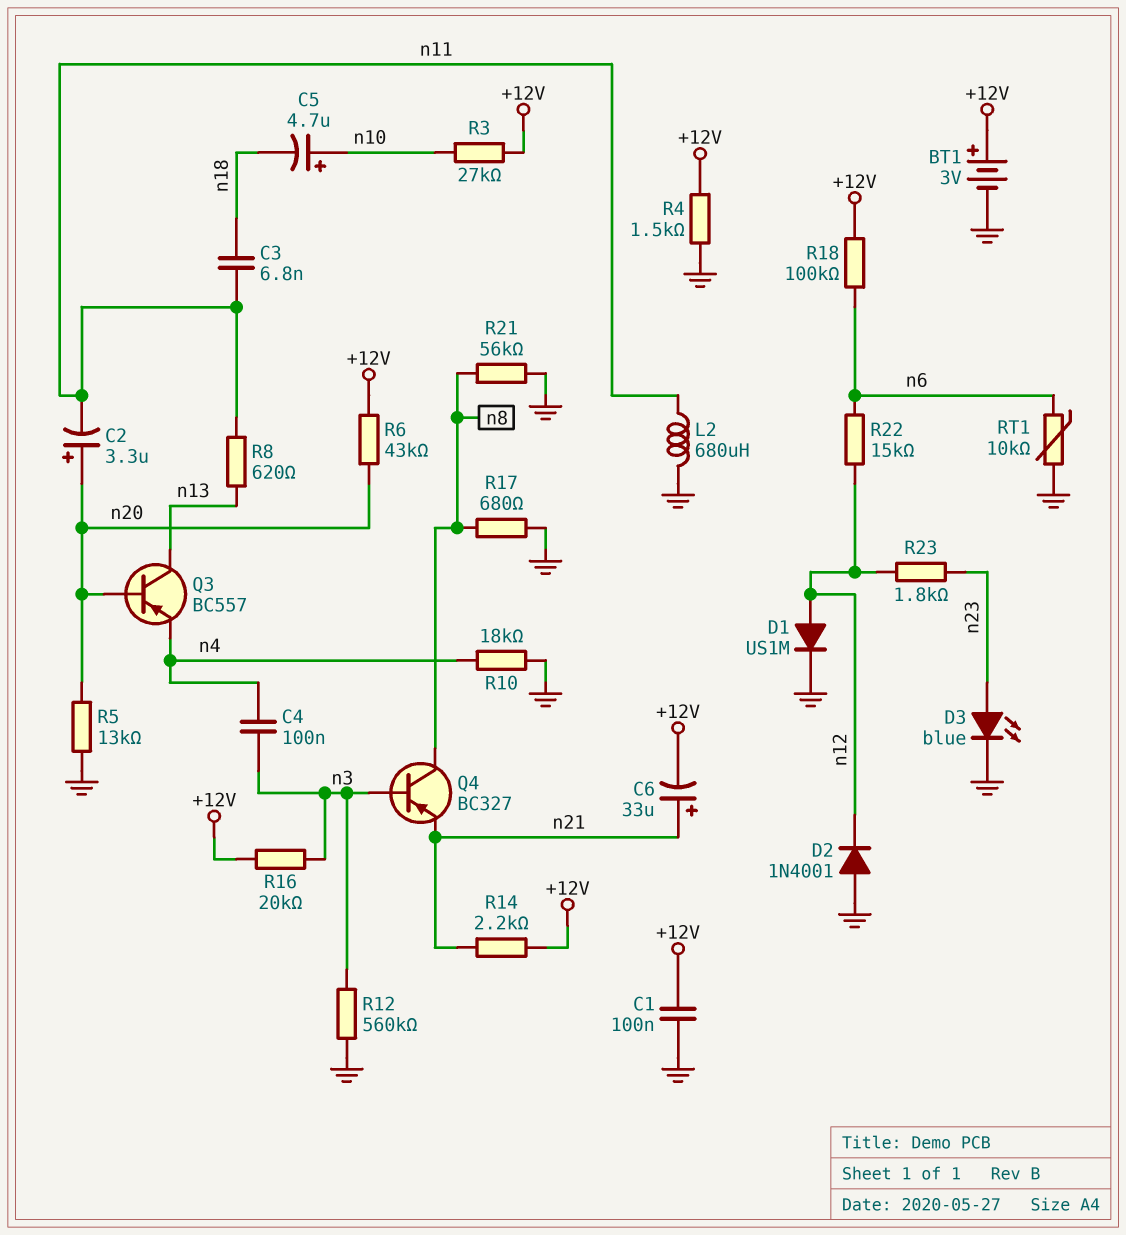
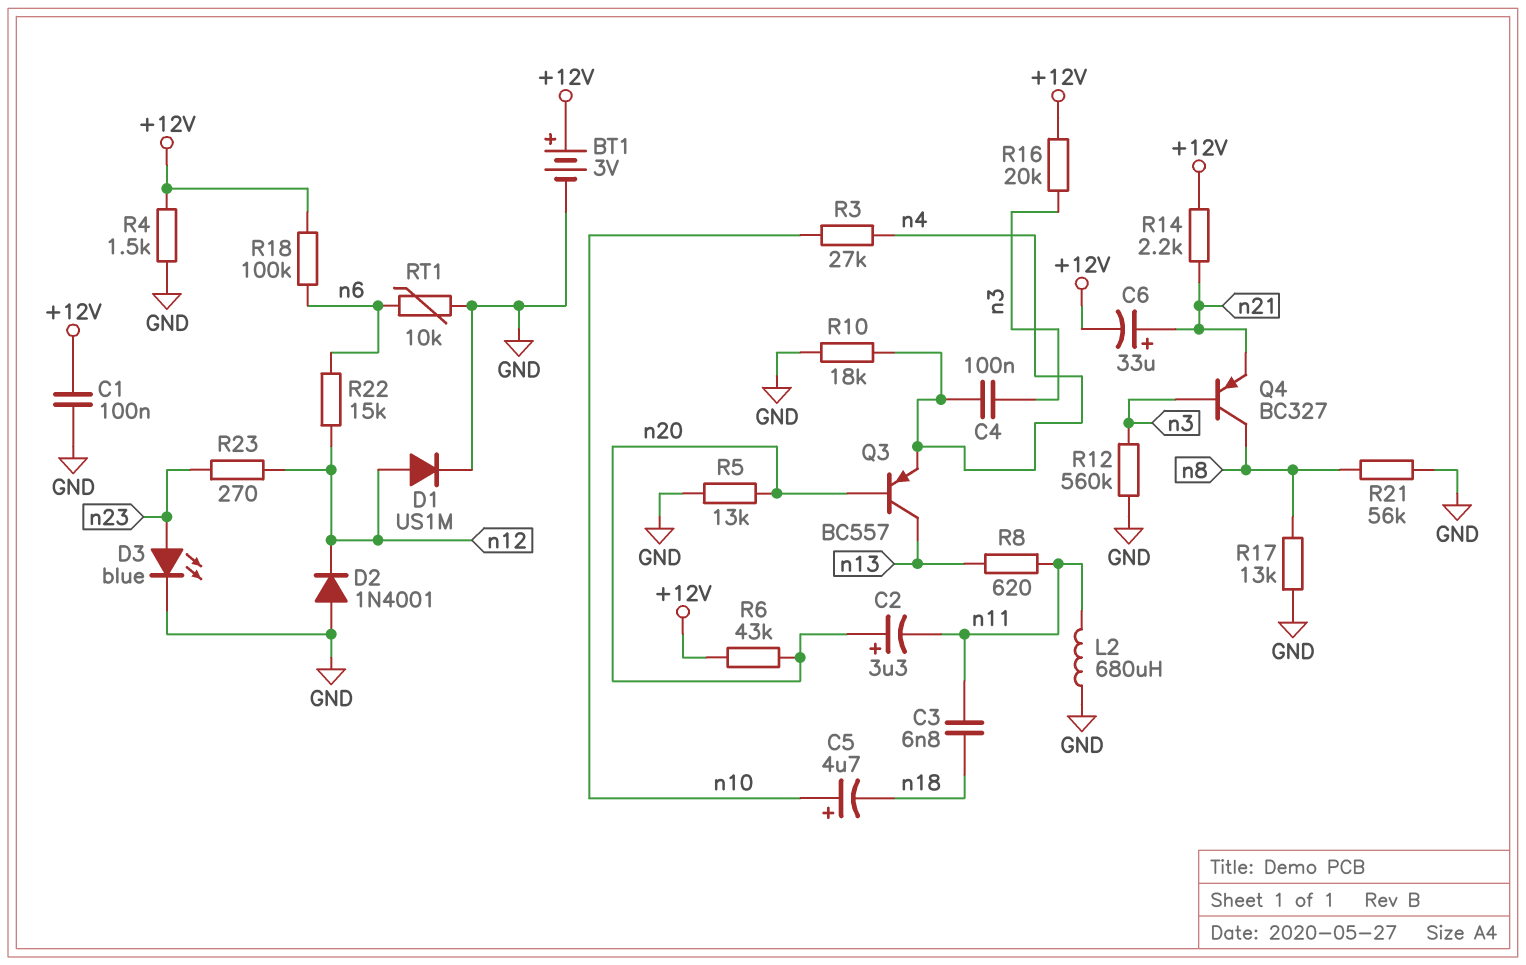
R3: 27k (+12V, n10) -> 27k (n4, n10)
R17: 680 (GND, n8) -> 13k (GND, n8)
R23: 1.8k (n12, n23) -> 270 (n12, n23)

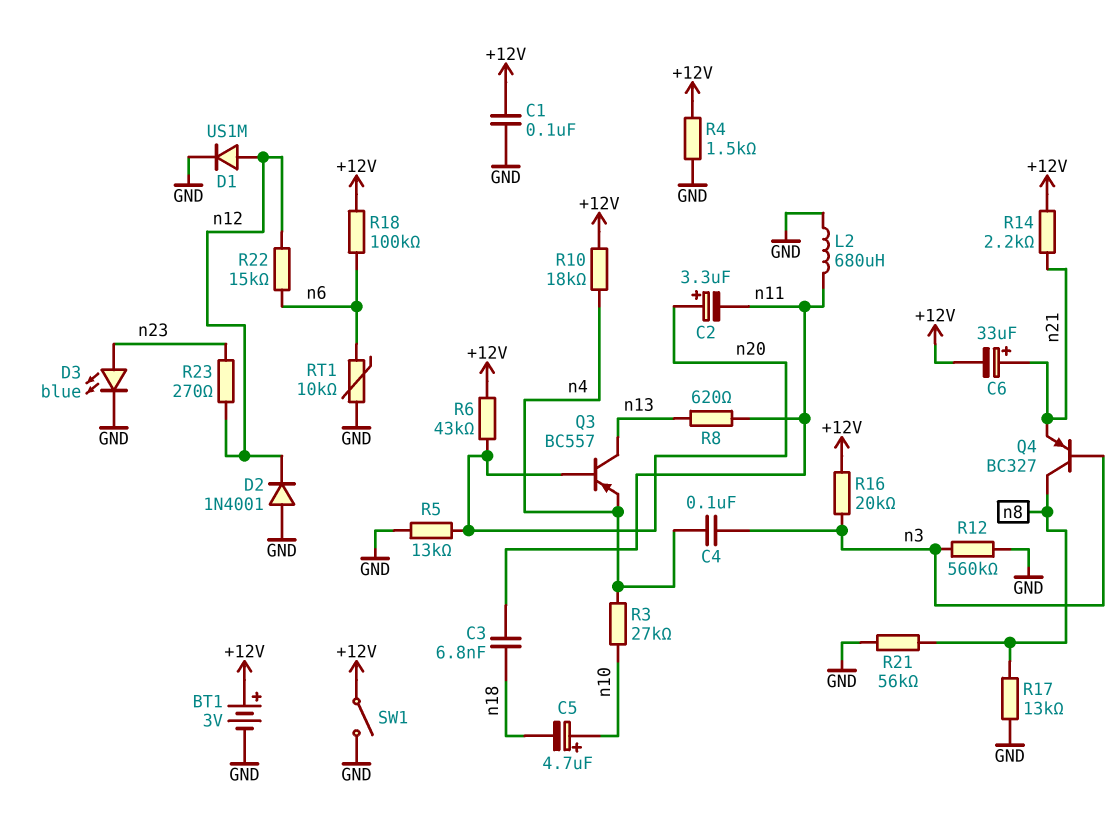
R10: 18k (GND, n4) -> 18k (+12V, n4)
SW1: none -> switch (+12V, GND)

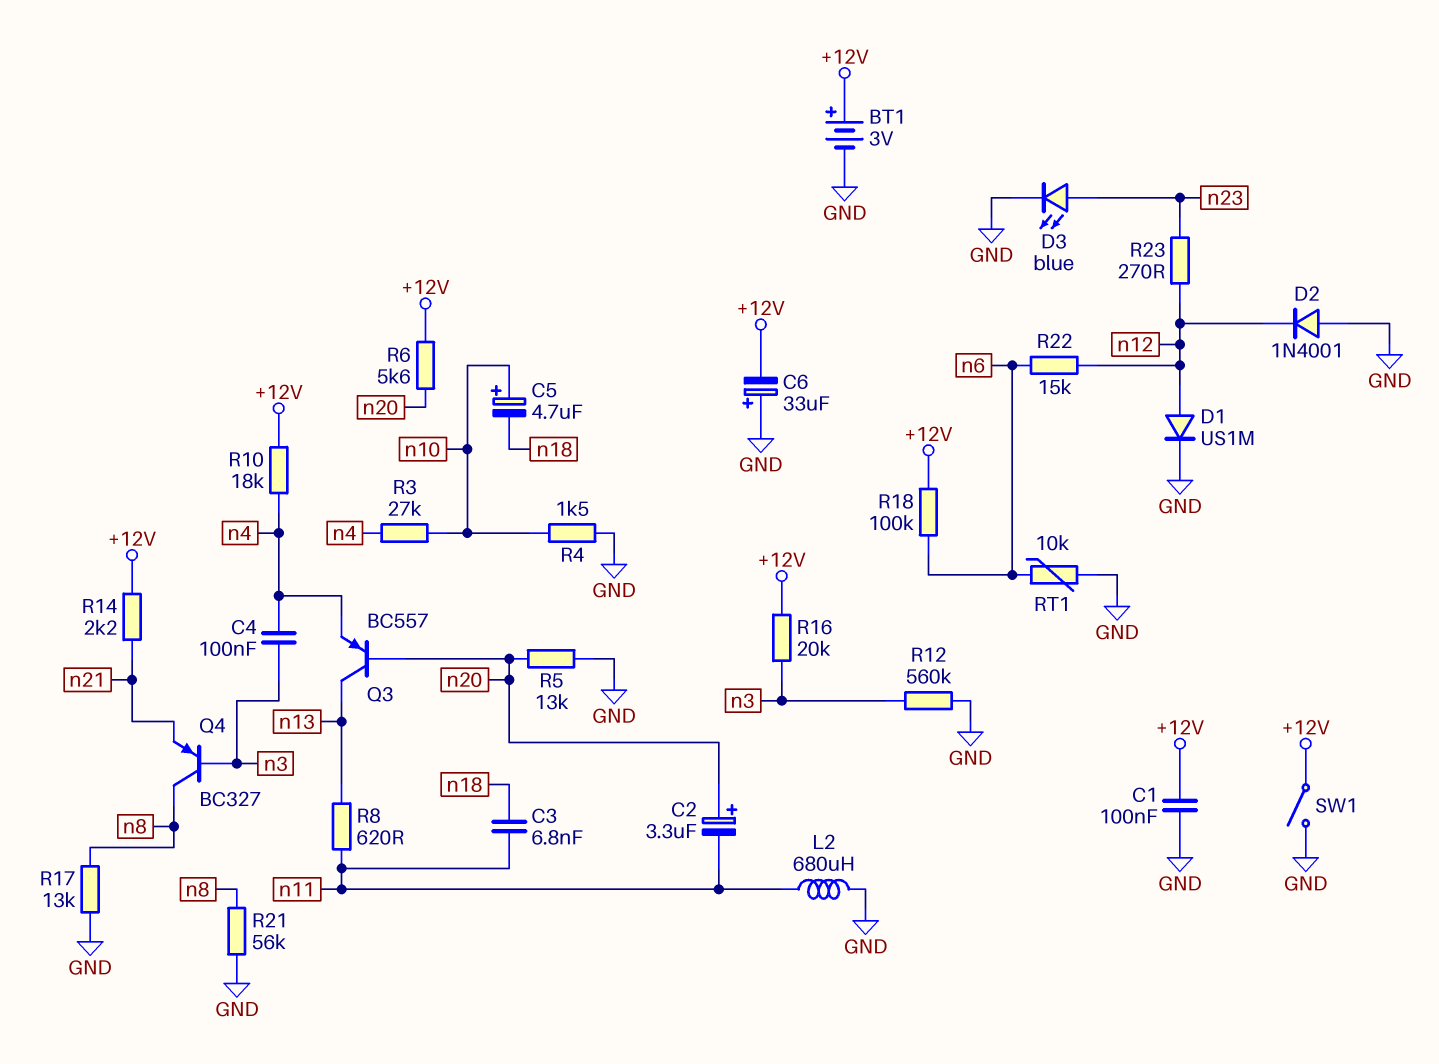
C6: 33uF (plus n21, minus +12V) -> 33uF (plus GND, minus +12V)
R4: 1.5k (+12V, GND) -> 1.5k (GND, n10)
R6: 43k (+12V, n20) -> 5.6k (+12V, n20)

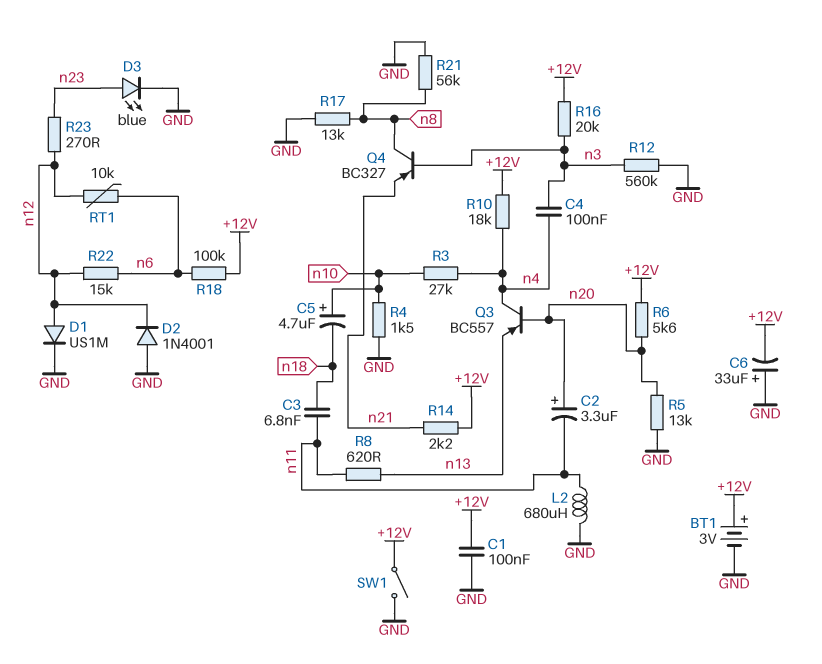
Q3: PNP BC557 (B n20, C n13, E n4) -> PNP BC557 (B n20, C n4, E n13)
RT1: 10k (GND, n6) -> 10k (n6, n12)

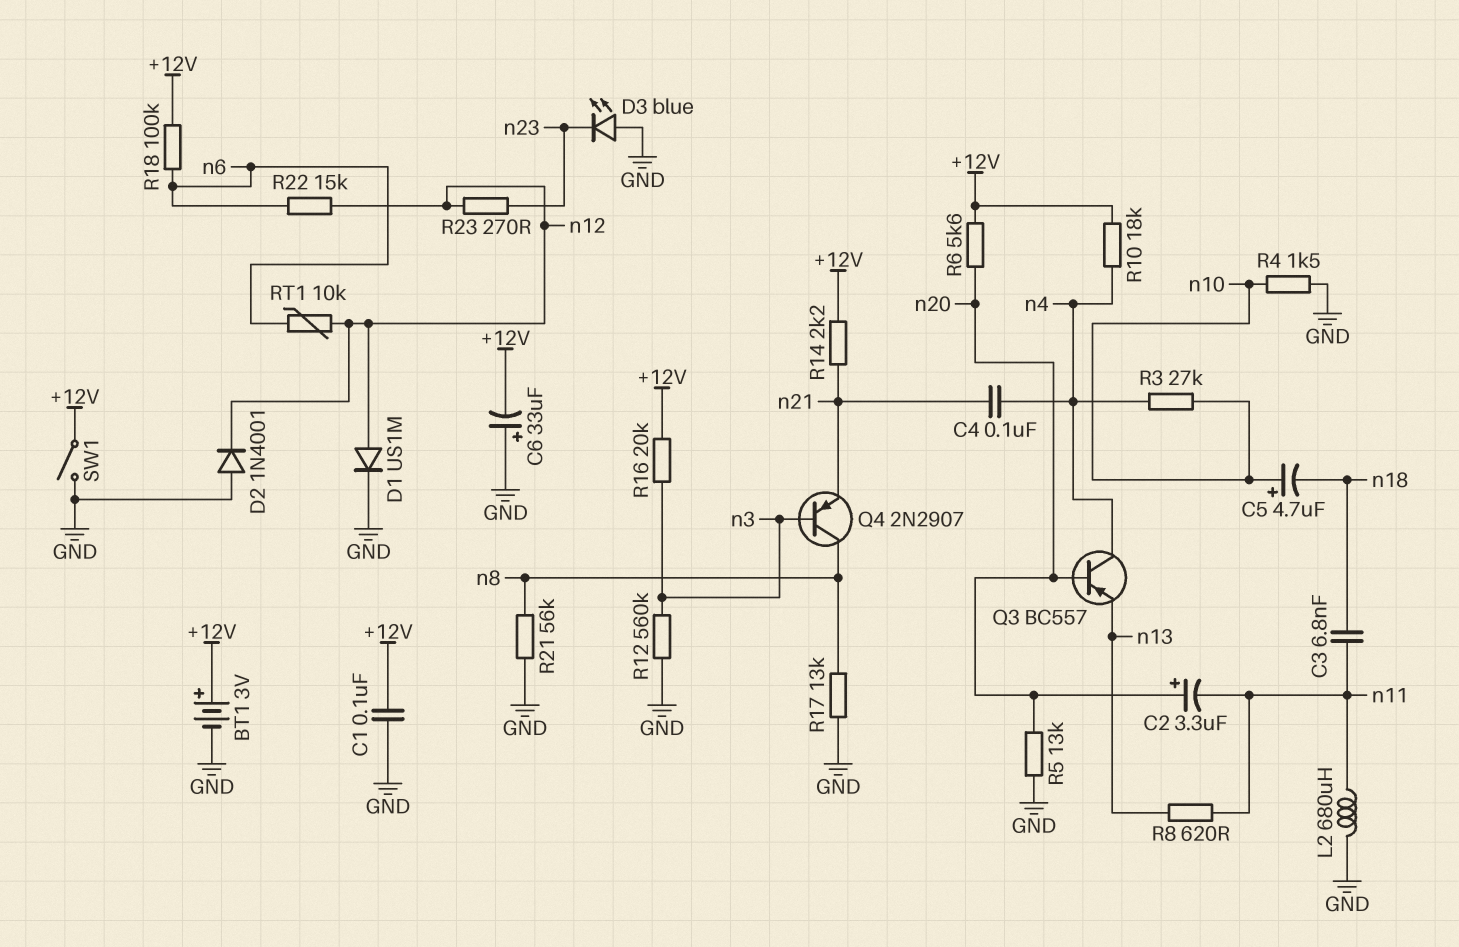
C4: 100nF (n3, n4) -> 100nF (n4, n21)
D3: LED blue (A n23, K GND) -> LED blue (A GND, K n23)
Q4: PNP BC327 (B n3, C n8, E n21) -> PNP 2N2907 (B n3, C n8, E n21)

